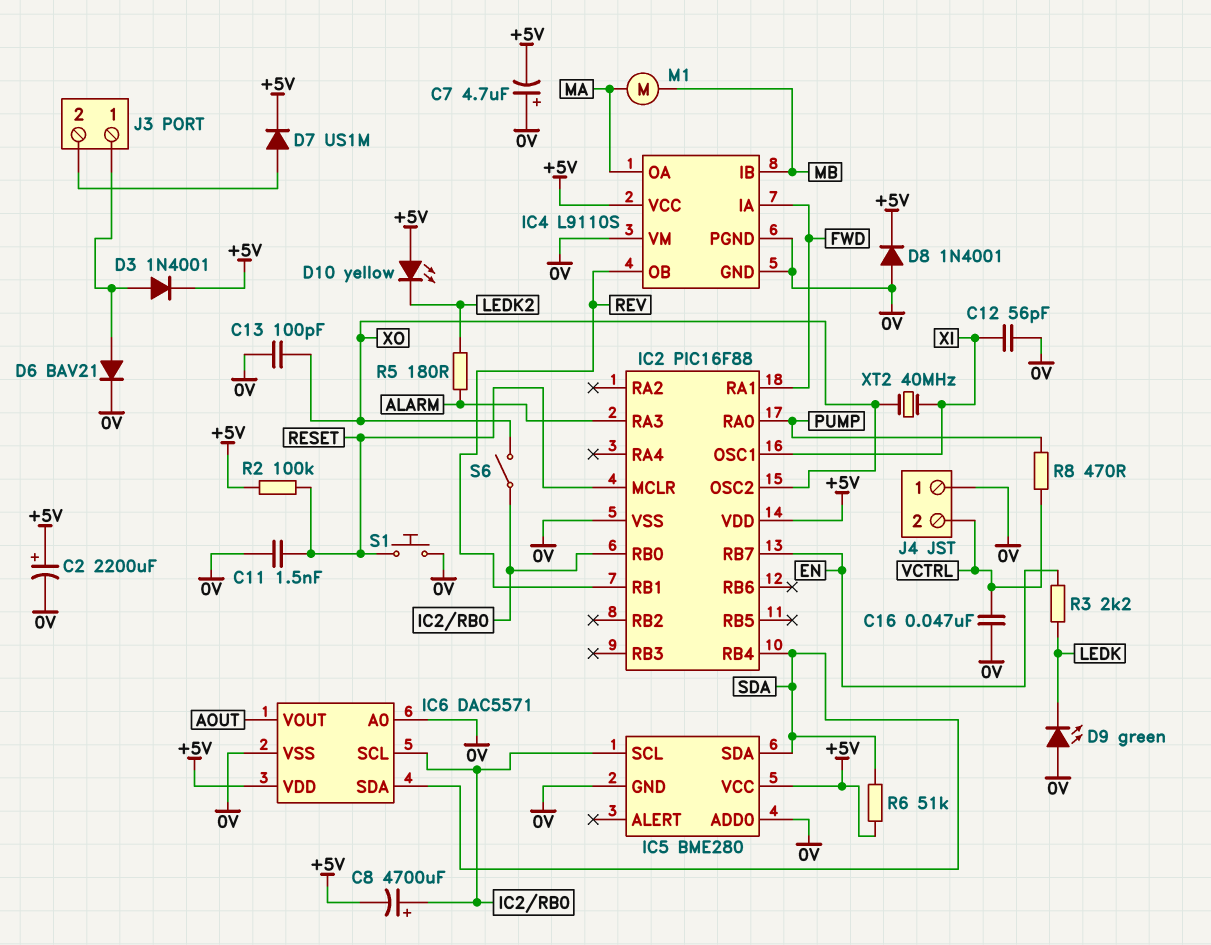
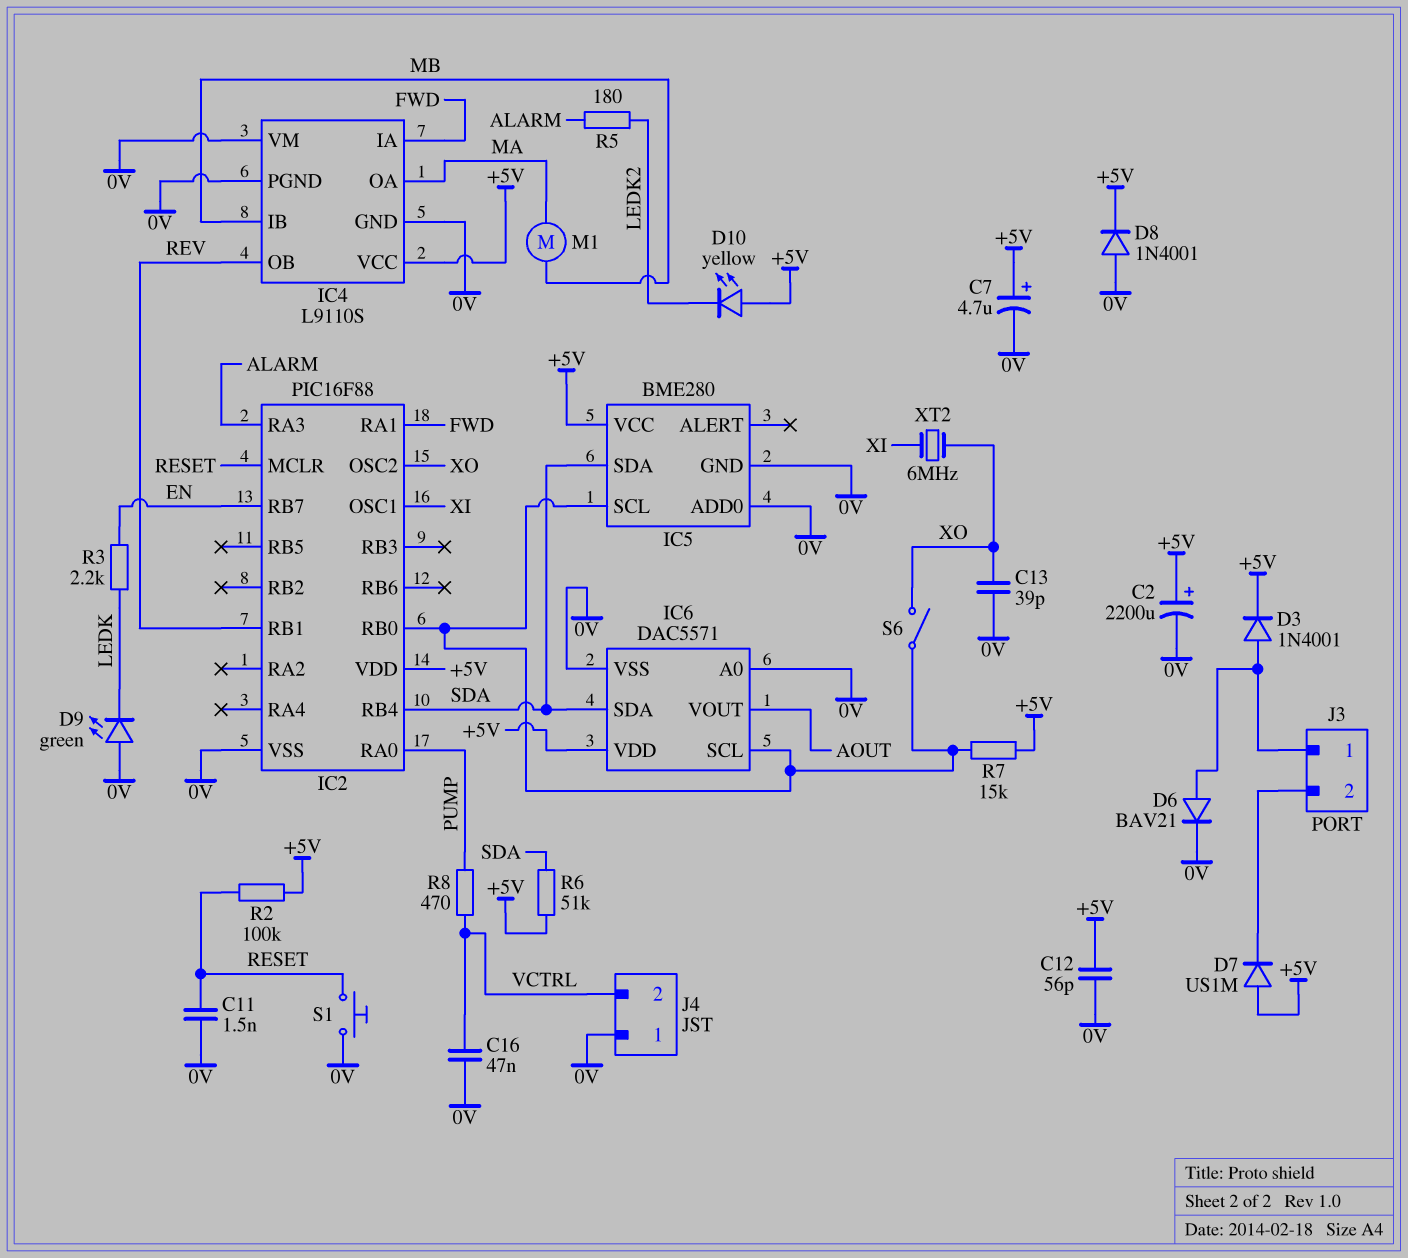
C7: 4.7uF (plus 0V, minus +5V) -> 4.7uF (plus +5V, minus 0V)
C8: 4700uF (plus IC2/RB0, minus +5V) -> none
C12: 56pF (0V, XI) -> 56pF (+5V, 0V)
C13: 100pF (0V, XO) -> 39pF (0V, XO)
D7: diode US1M (A J3/2, K +5V) -> diode US1M (A +5V, K J3/2)
R7: none -> 15k (+5V, IC2/RB0)
XT2: 40MHz (XI, XO) -> 6MHz (XI, XO)

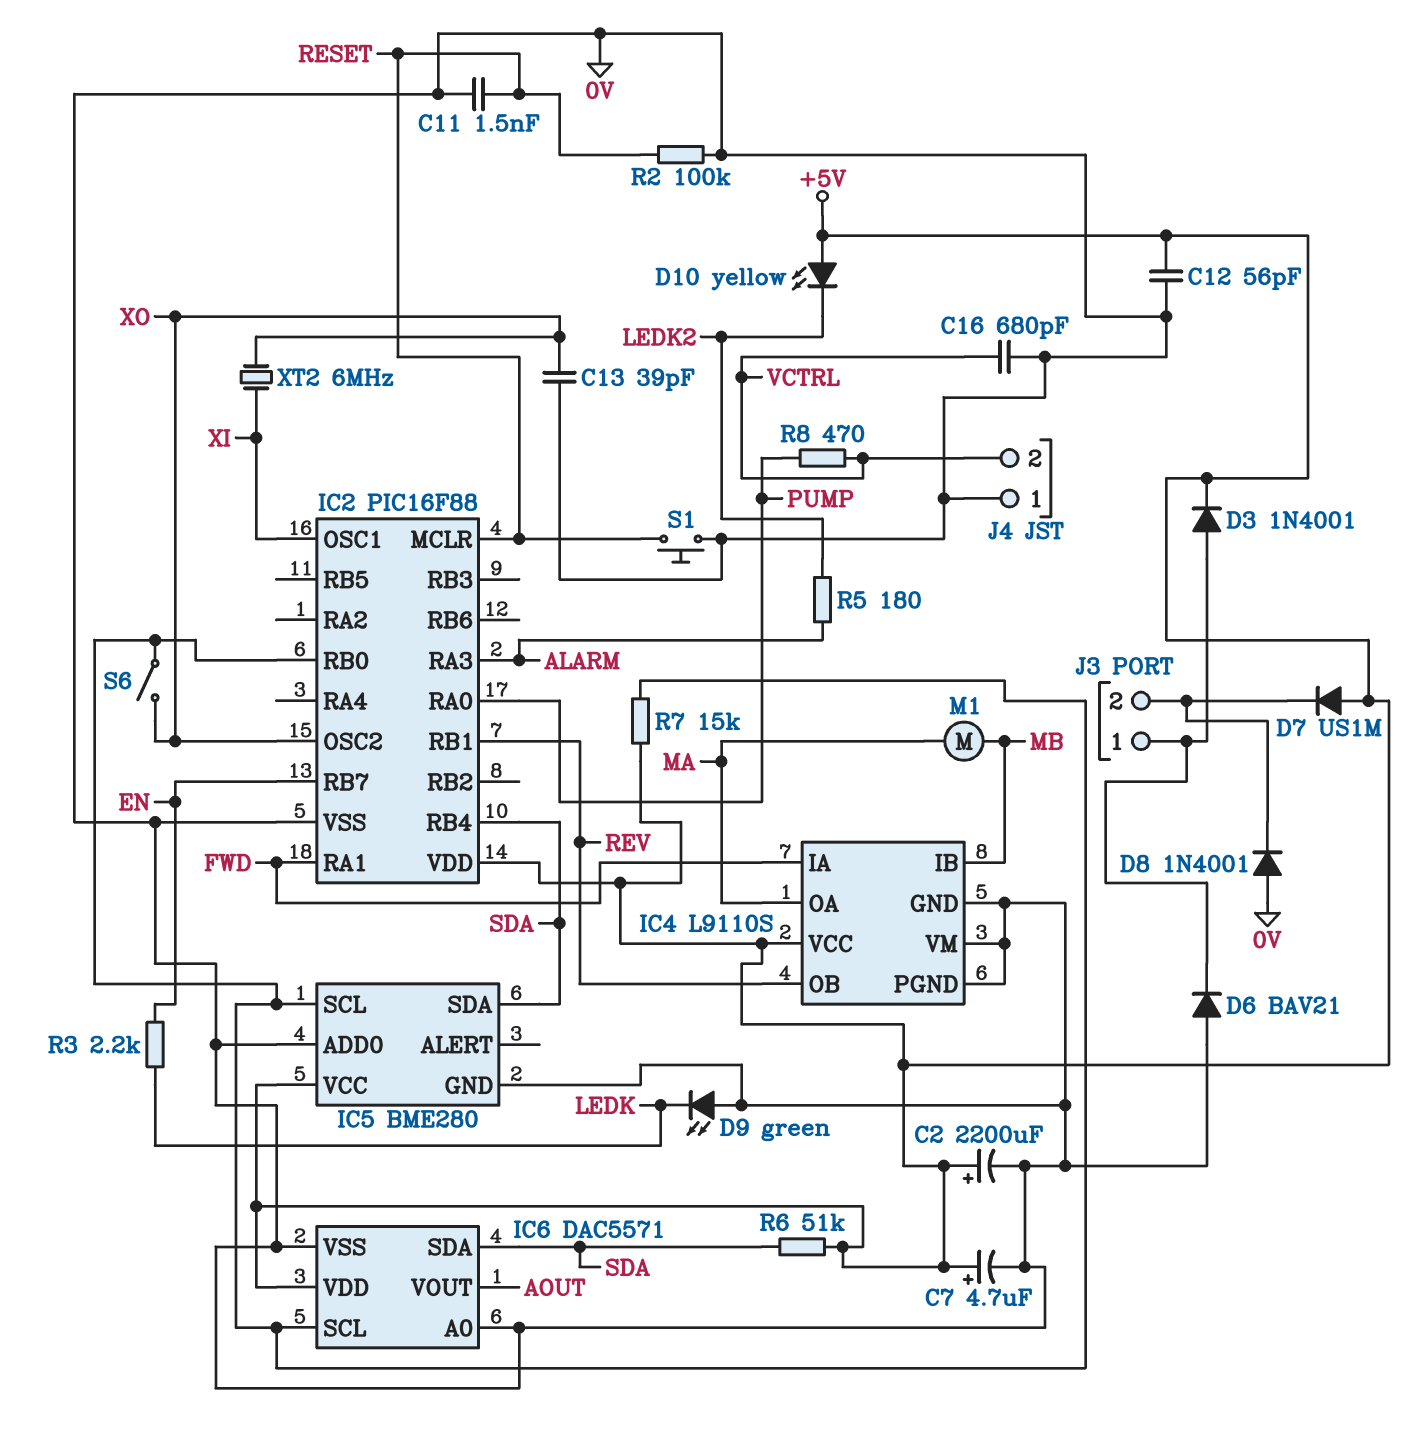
C16: 47nF (0V, VCTRL) -> 680pF (0V, VCTRL)
D6: diode BAV21 (A J3/1, K 0V) -> diode BAV21 (A 0V, K J3/1)
D8: diode 1N4001 (A 0V, K +5V) -> diode 1N4001 (A 0V, K J3/2)
R2: 100k (+5V, RESET) -> 100k (0V, RESET)

